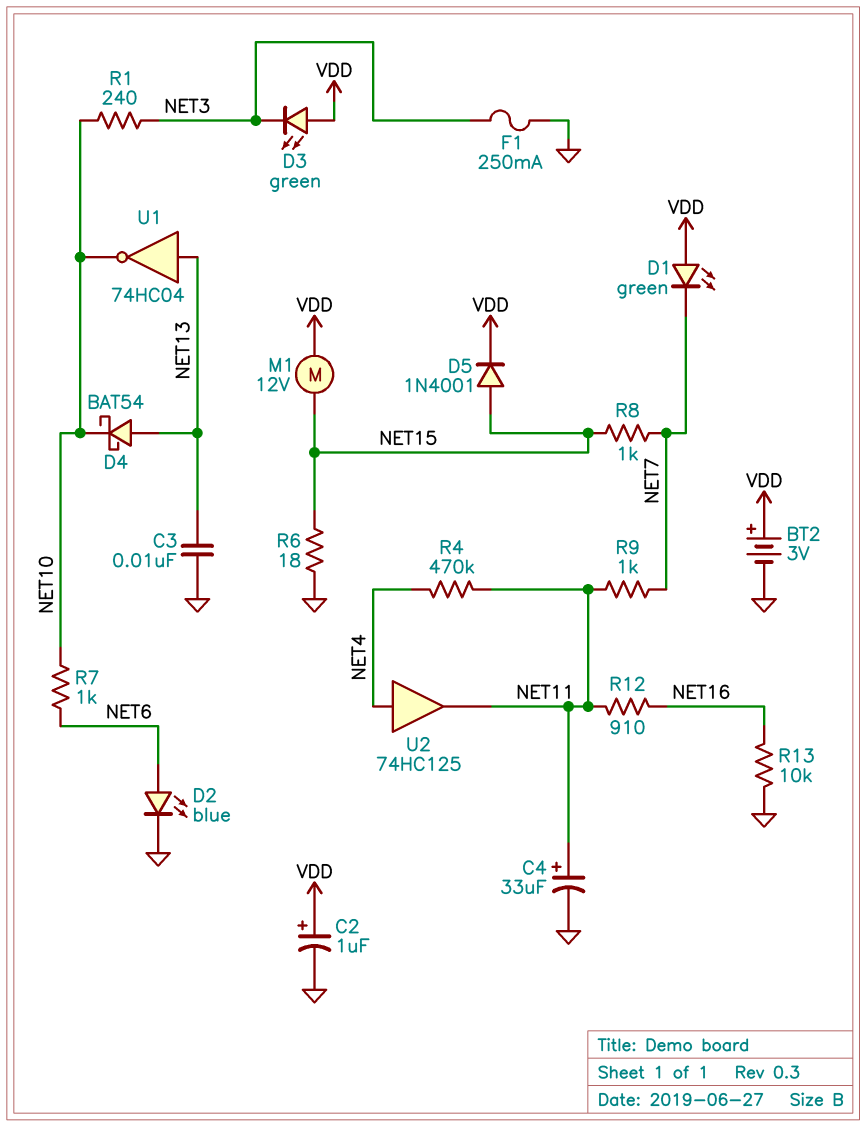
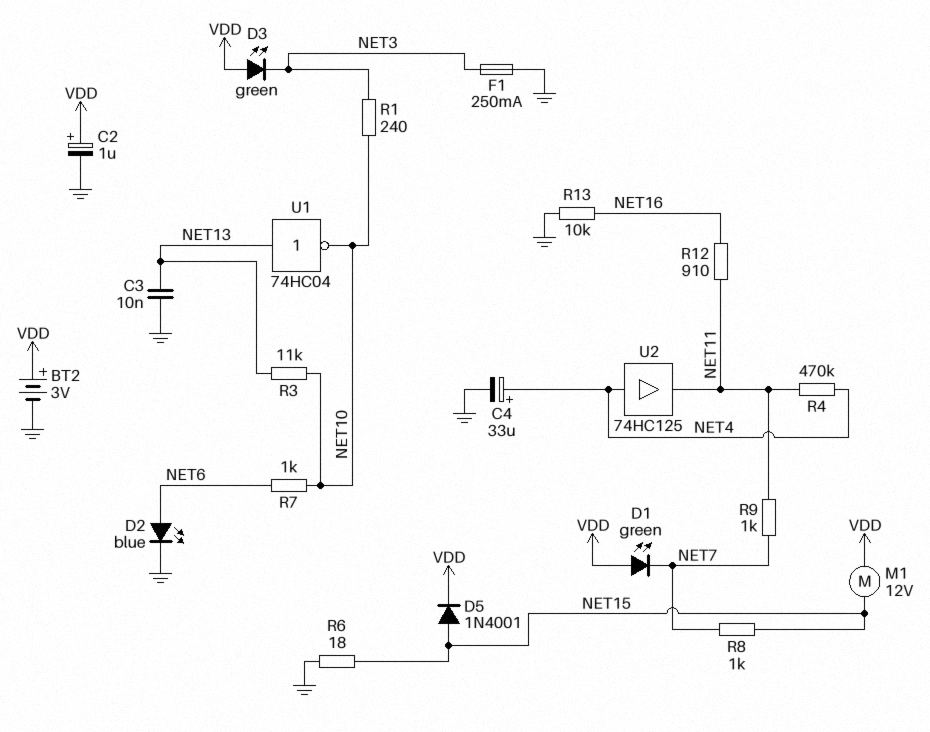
C4: 33uF (plus NET11, minus GND) -> 33uF (plus NET4, minus GND)
D4: schottky BAT54 (A NET13, K NET10) -> none
R3: none -> 11k (NET10, NET13)

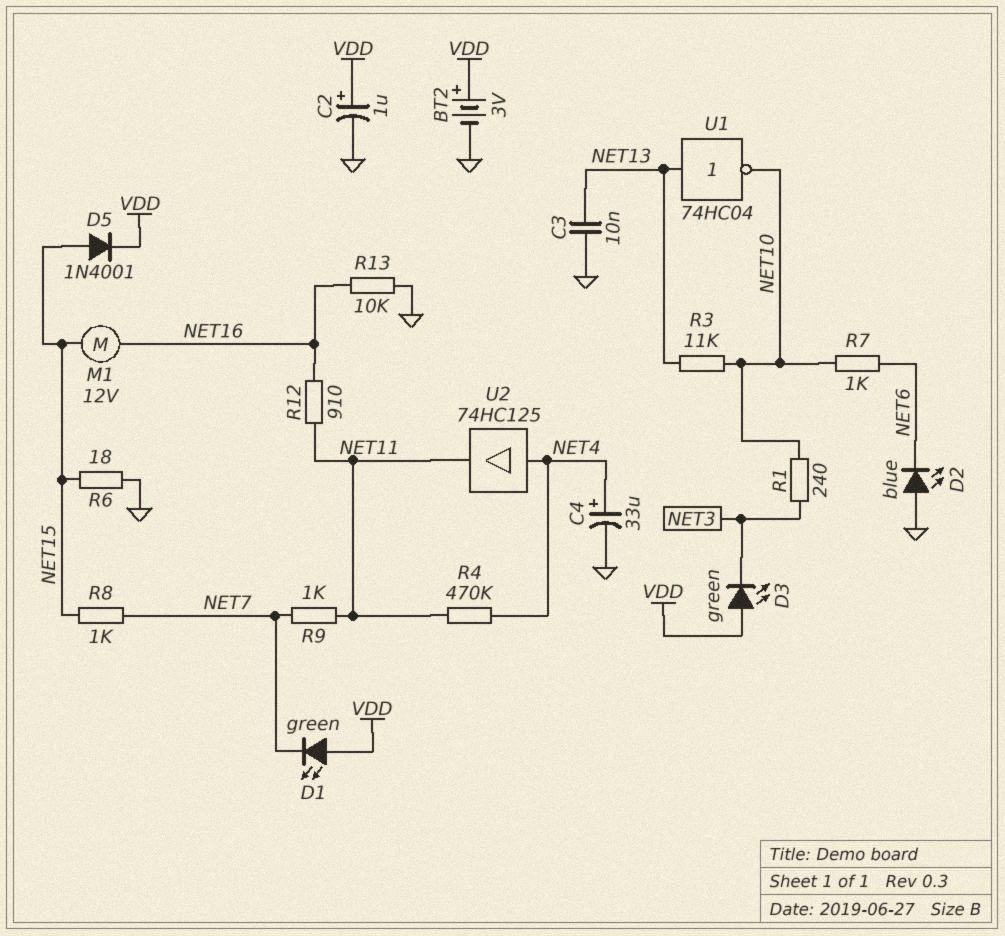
D2: LED blue (A NET6, K GND) -> LED blue (A GND, K NET6)
F1: 250mA (GND, NET3) -> none
M1: motor 12V (NET15, VDD) -> motor 12V (NET15, NET16)

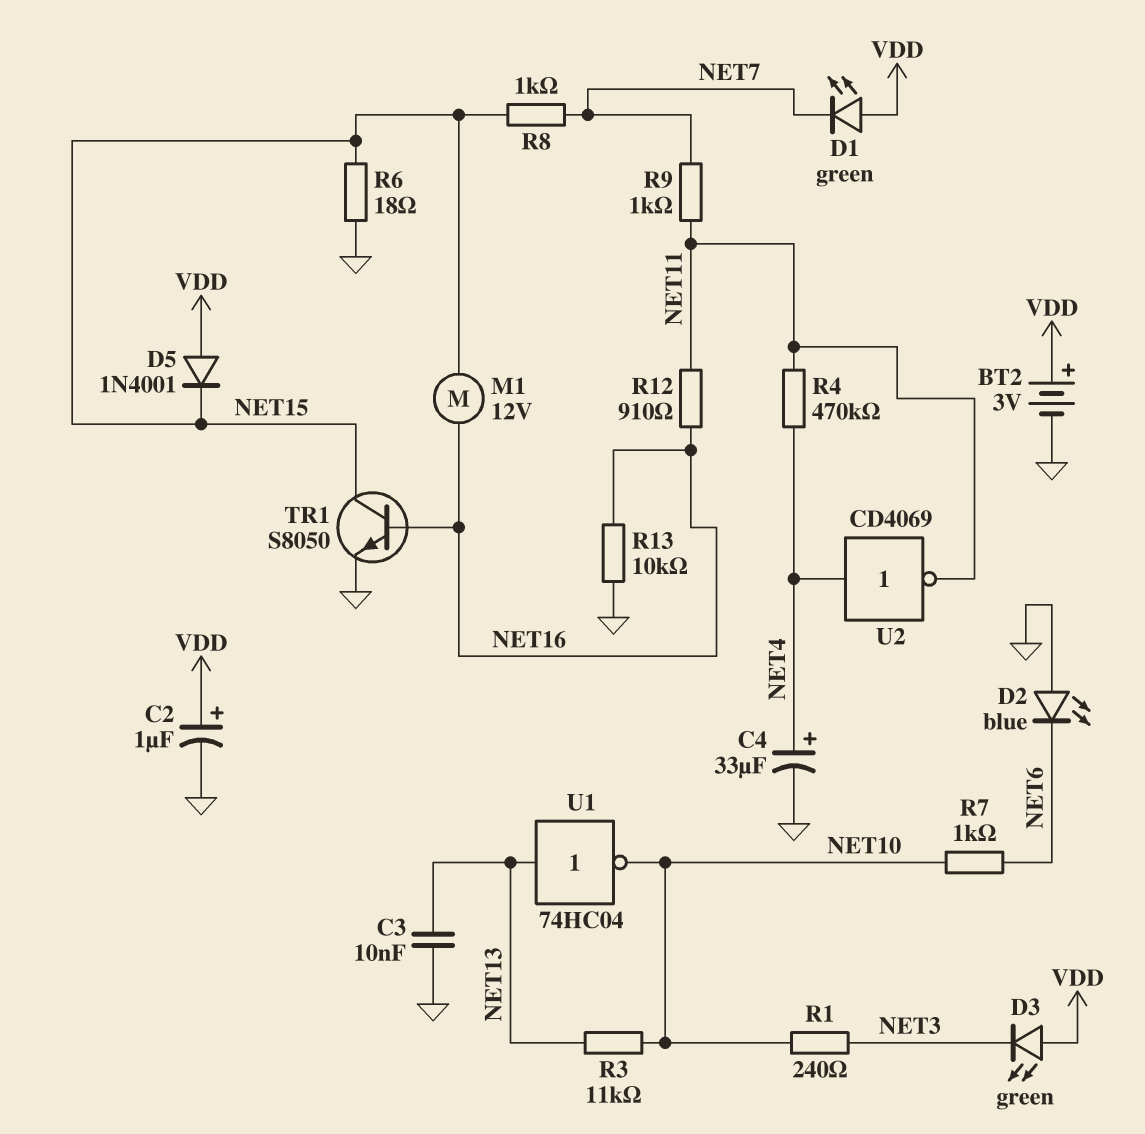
D5: diode 1N4001 (A NET15, K VDD) -> diode 1N4001 (A VDD, K NET15)
TR1: none -> NPN S8050 (B NET16, C NET15, E GND)
U2: buffer 74HC125 (in NET4, out NET11) -> NOT CD4069 (in NET4, out NET11)

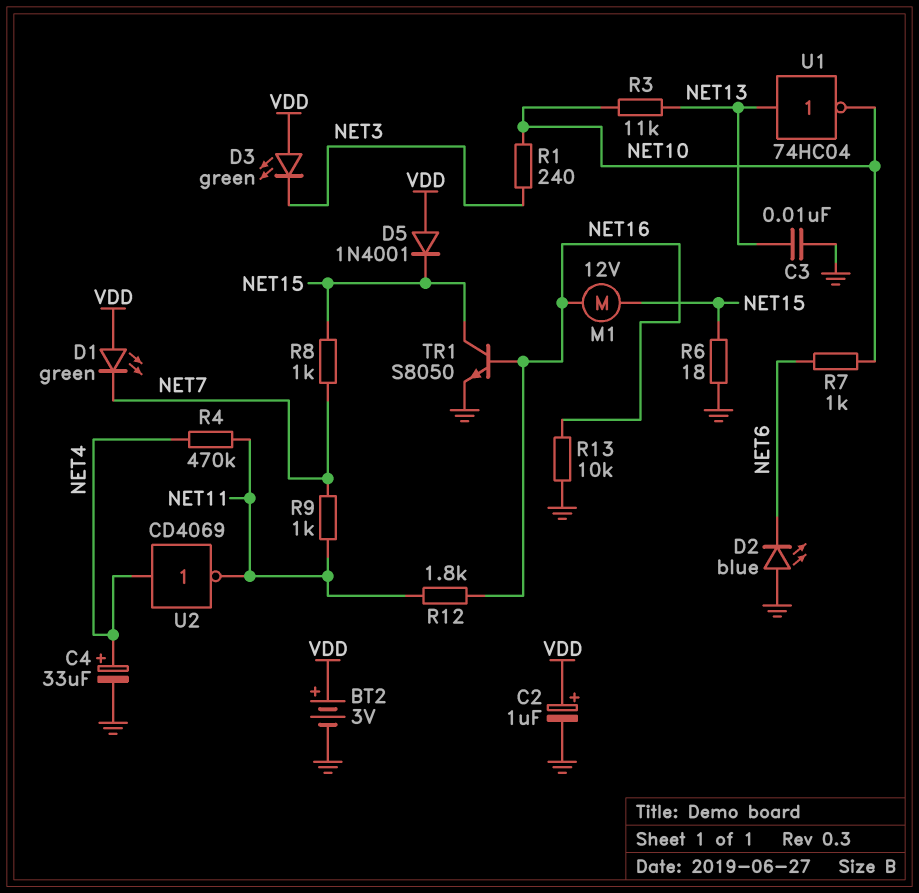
R12: 910 (NET11, NET16) -> 1.8k (NET11, NET16)

